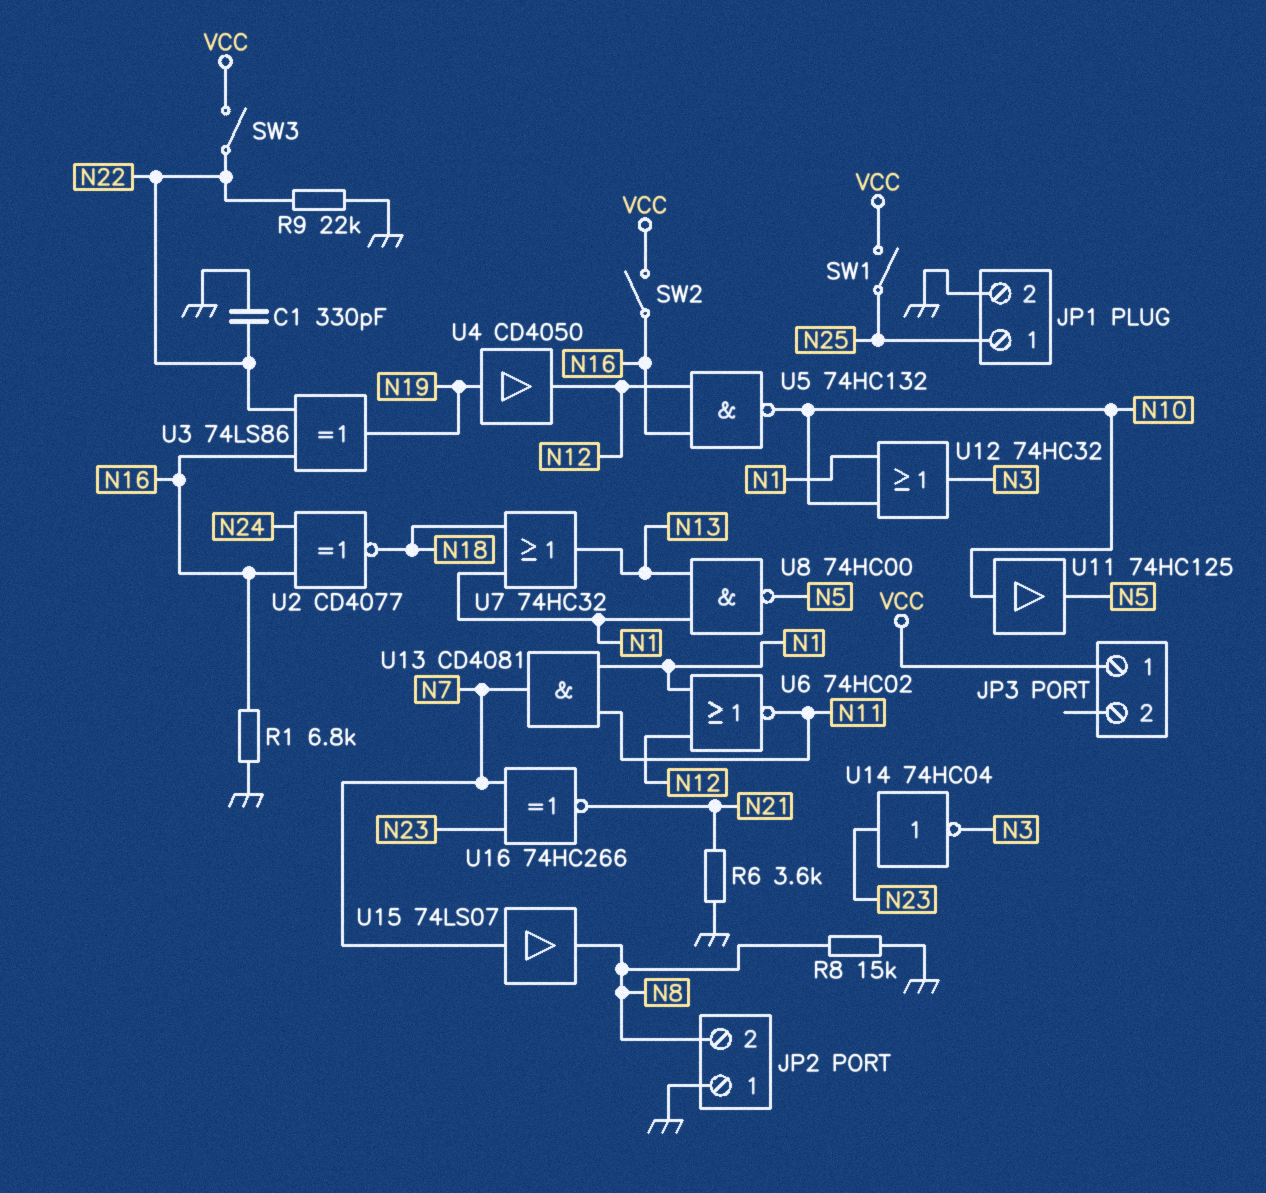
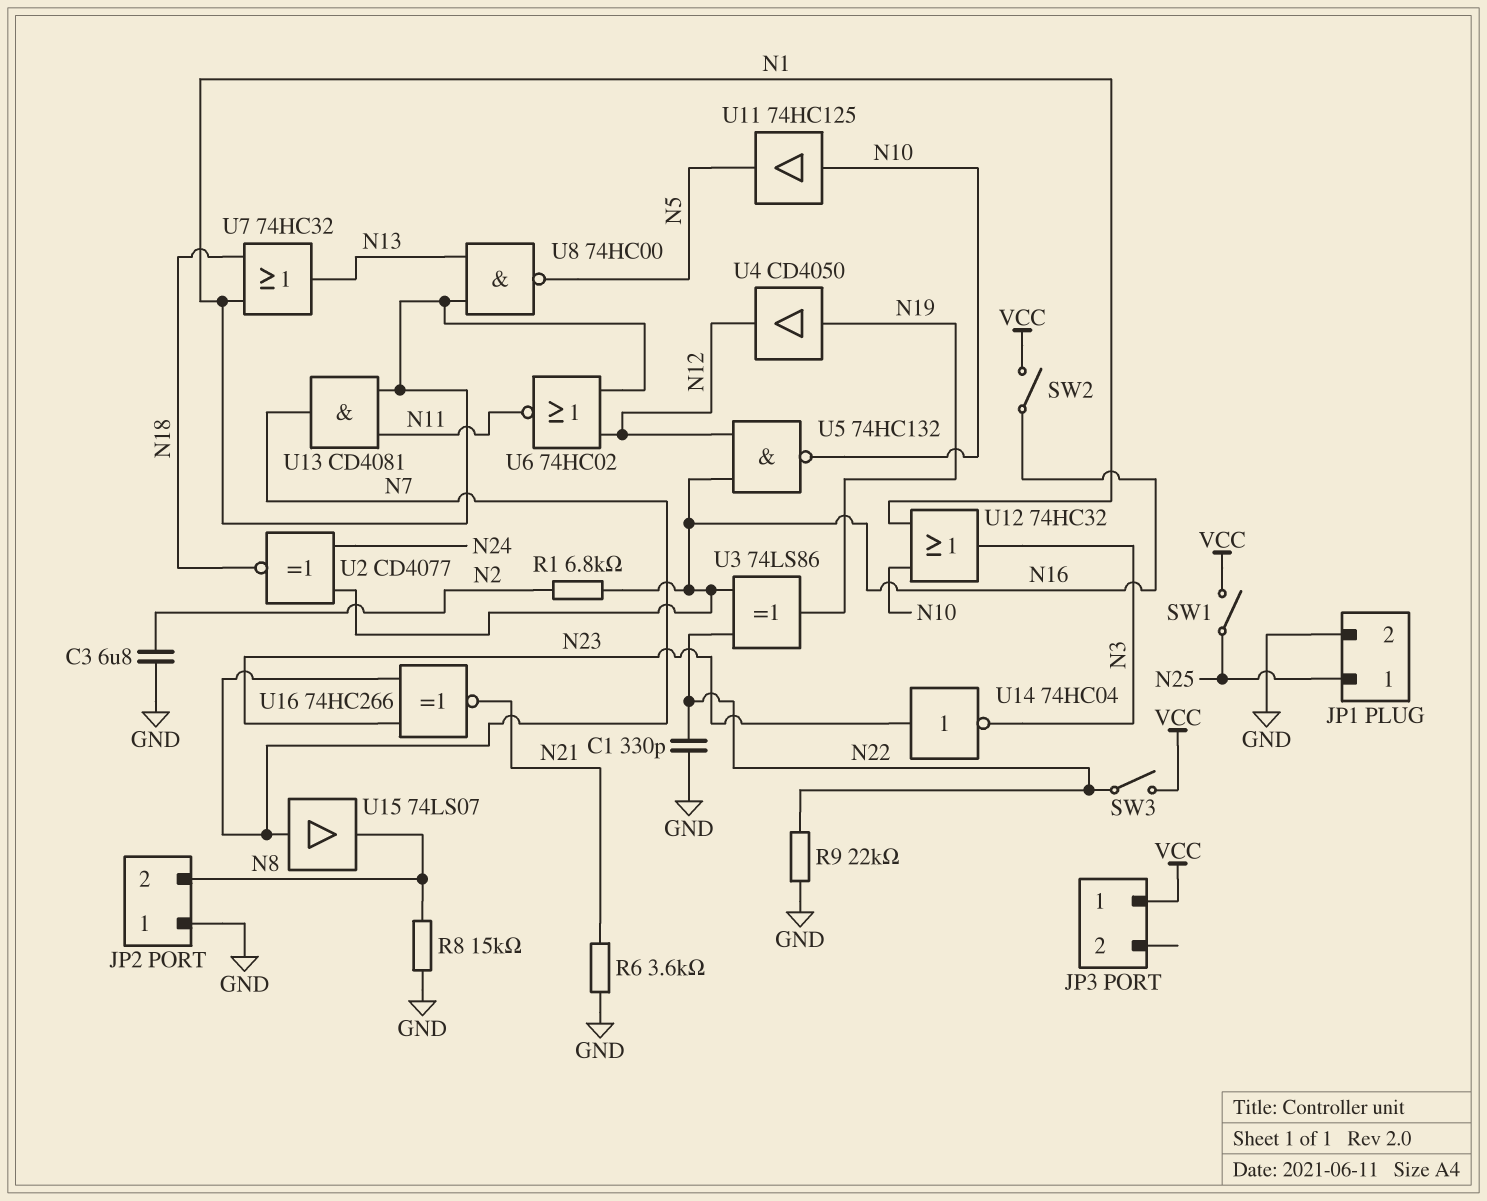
C3: none -> 6.8uF (GND, N2)
R1: 6.8k (GND, N16) -> 6.8k (N2, N16)

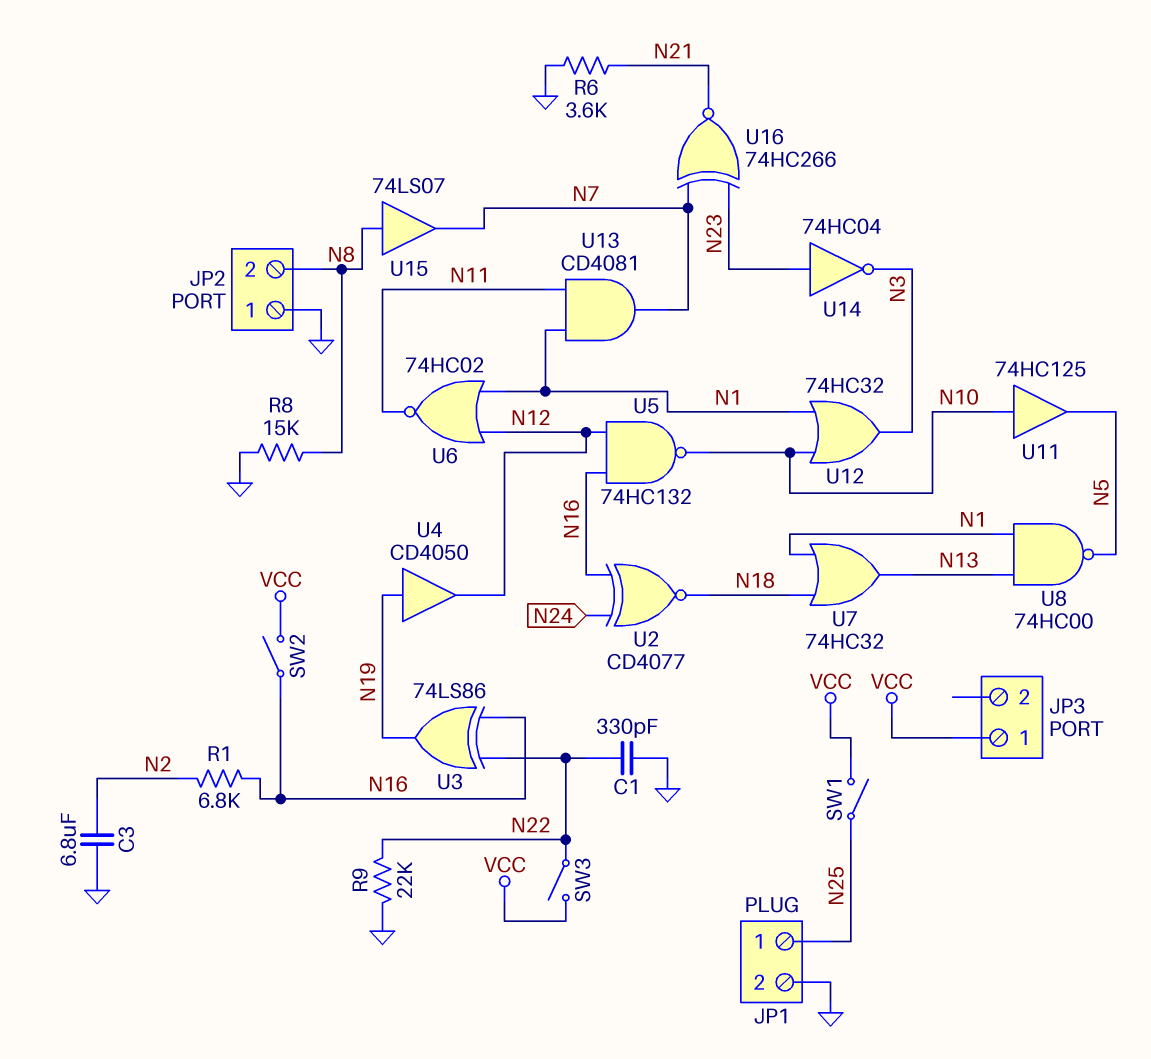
U15: buffer 74LS07 (in N7, out N8) -> buffer 74LS07 (in N8, out N7)

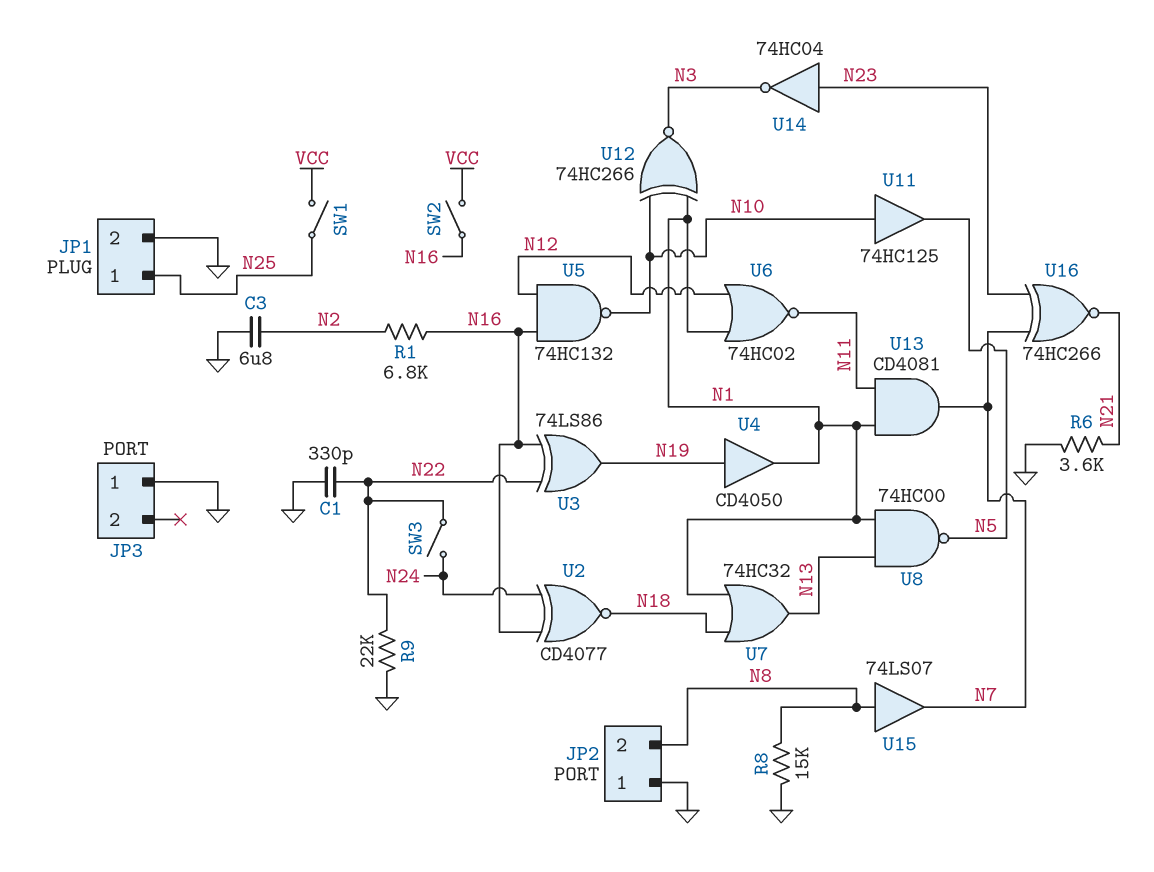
JP3 pin 1: VCC -> GND
SW3: switch (N22, VCC) -> switch (N22, N24)
U4: buffer CD4050 (in N19, out N12) -> buffer CD4050 (in N19, out N1)
U12: OR 74HC32 (in N1, in N10, out N3) -> XNOR 74HC266 (in N1, in N10, out N3)

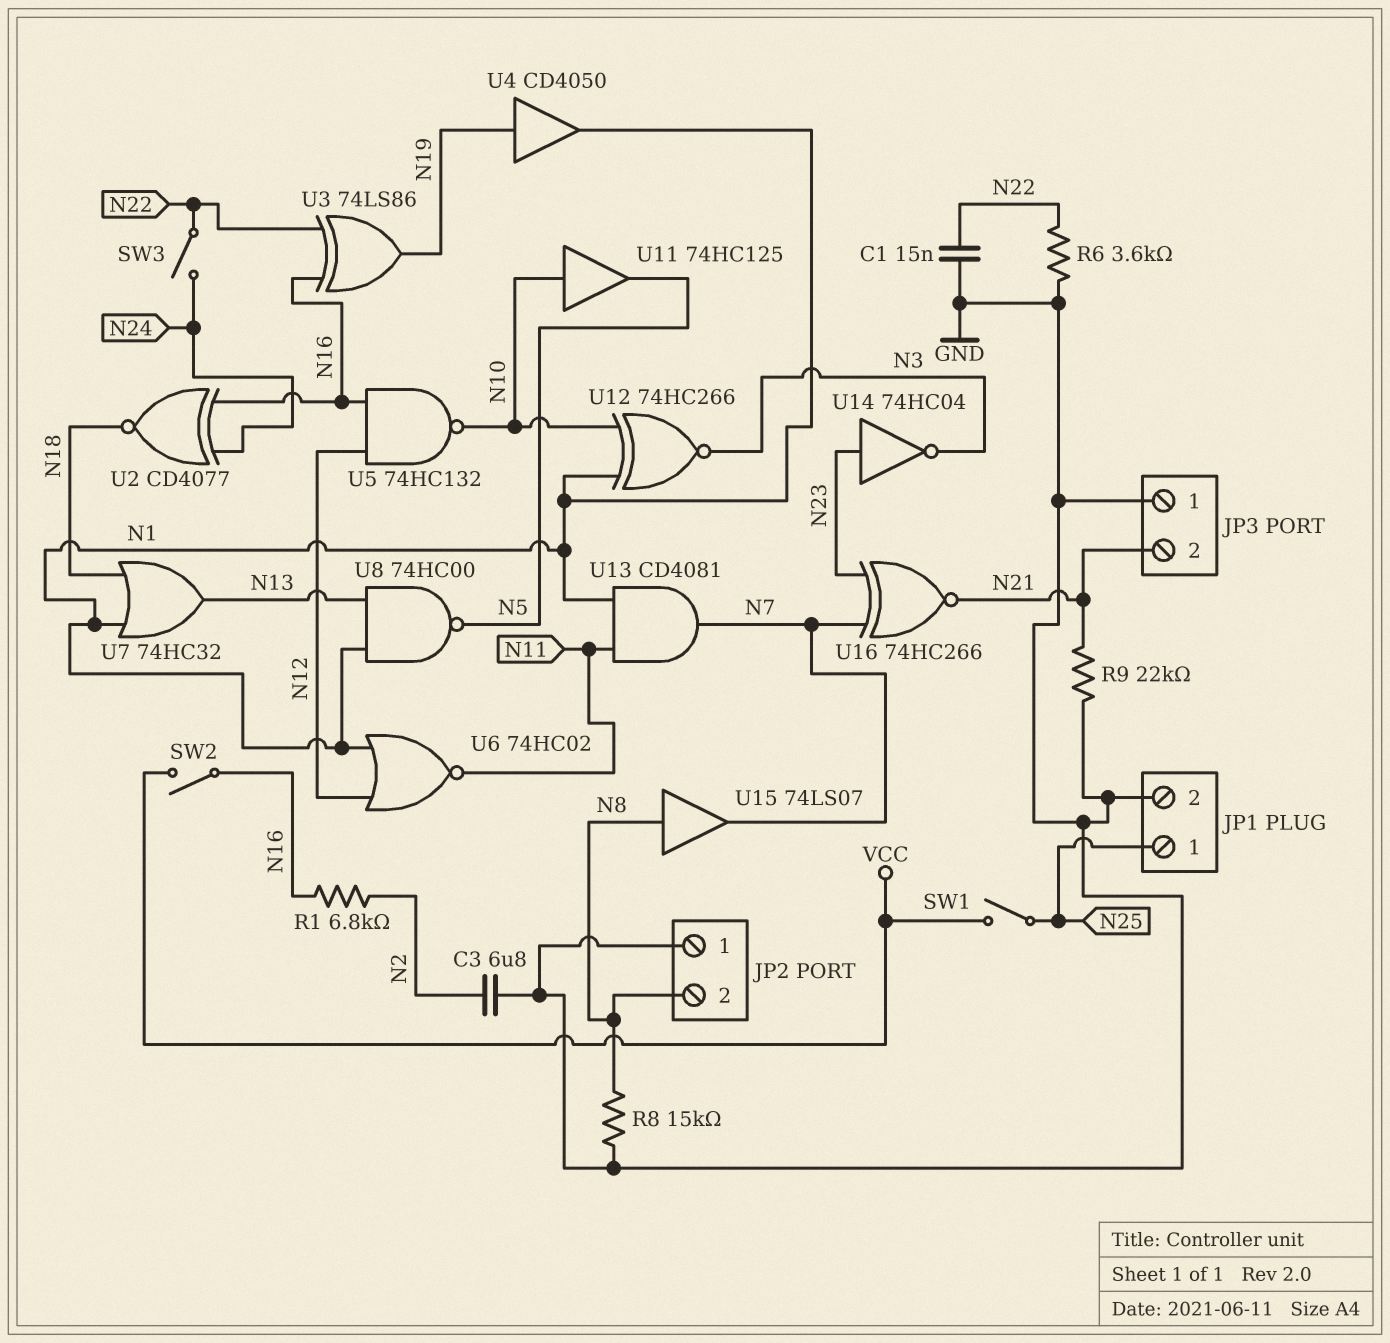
C1: 330pF (GND, N22) -> 15nF (GND, N22)
JP3 pin 2: none -> N21
R6: 3.6k (GND, N21) -> 3.6k (GND, N22)
R9: 22k (GND, N22) -> 22k (GND, N21)

